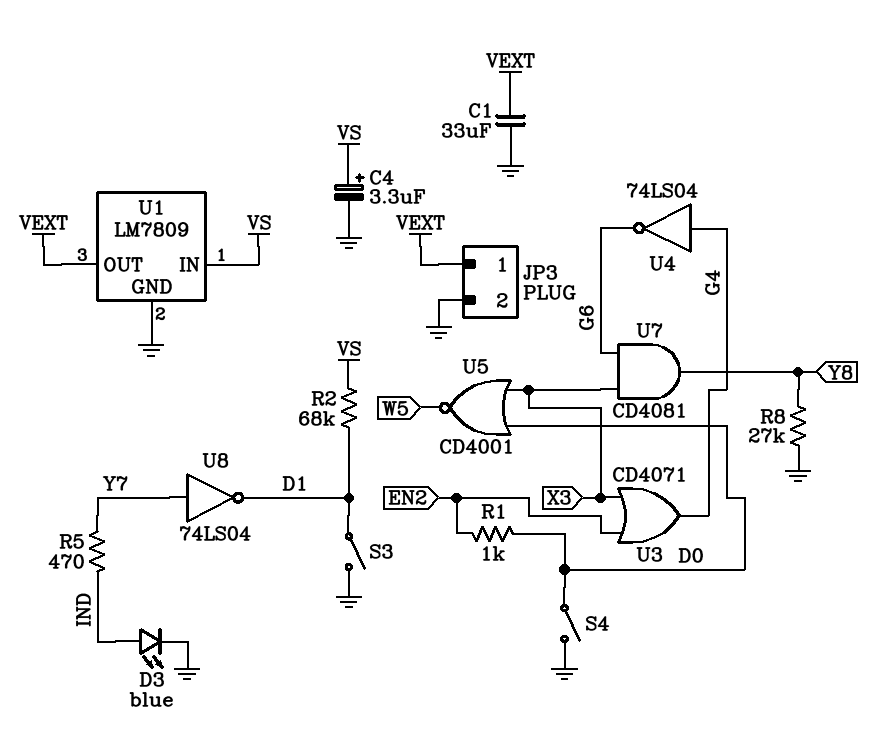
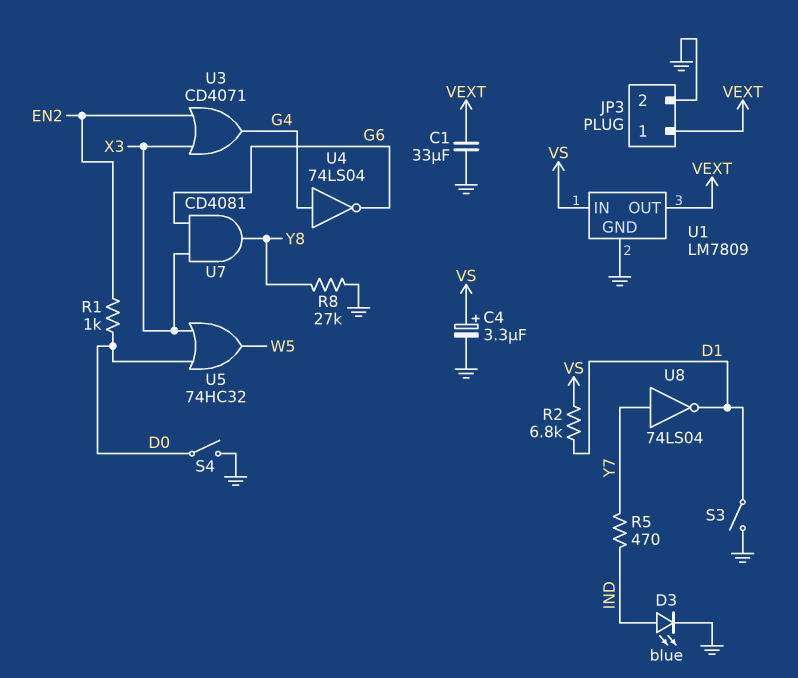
R2: 68k (D1, VS) -> 6.8k (D1, VS)
U5: NOR CD4001 (in D0, in X3, out W5) -> OR 74HC32 (in D0, in X3, out W5)

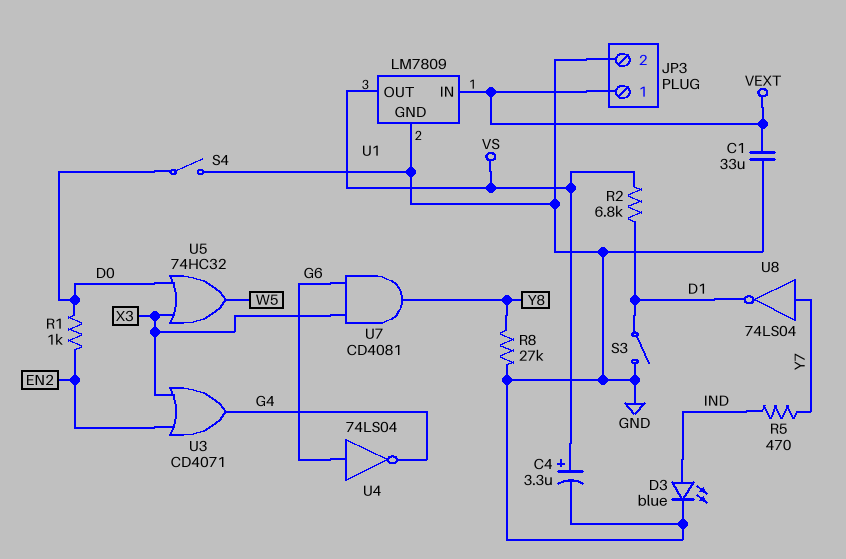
U1 pin IN: VS -> VEXT
U1 pin OUT: VEXT -> VS
U4: NOT 74LS04 (in G4, out G6) -> NOT 74LS04 (in G6, out G4)

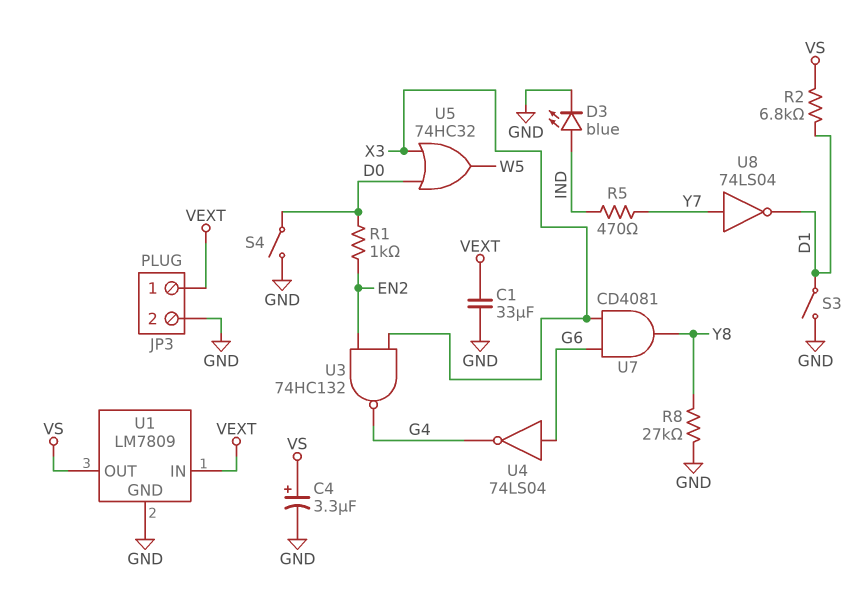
U3: OR CD4071 (in EN2, in X3, out G4) -> NAND 74HC132 (in EN2, in X3, out G4)

